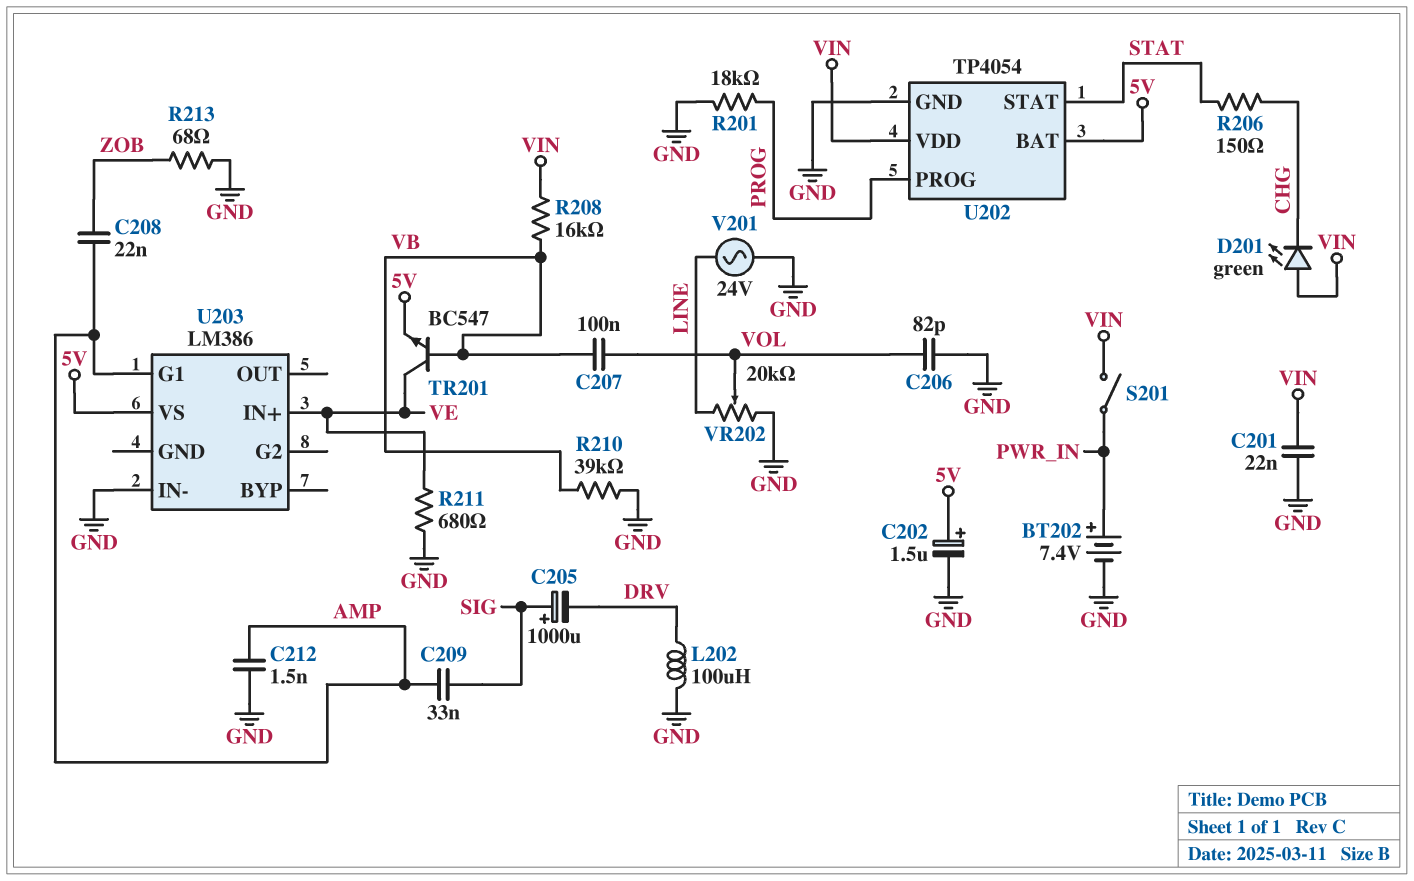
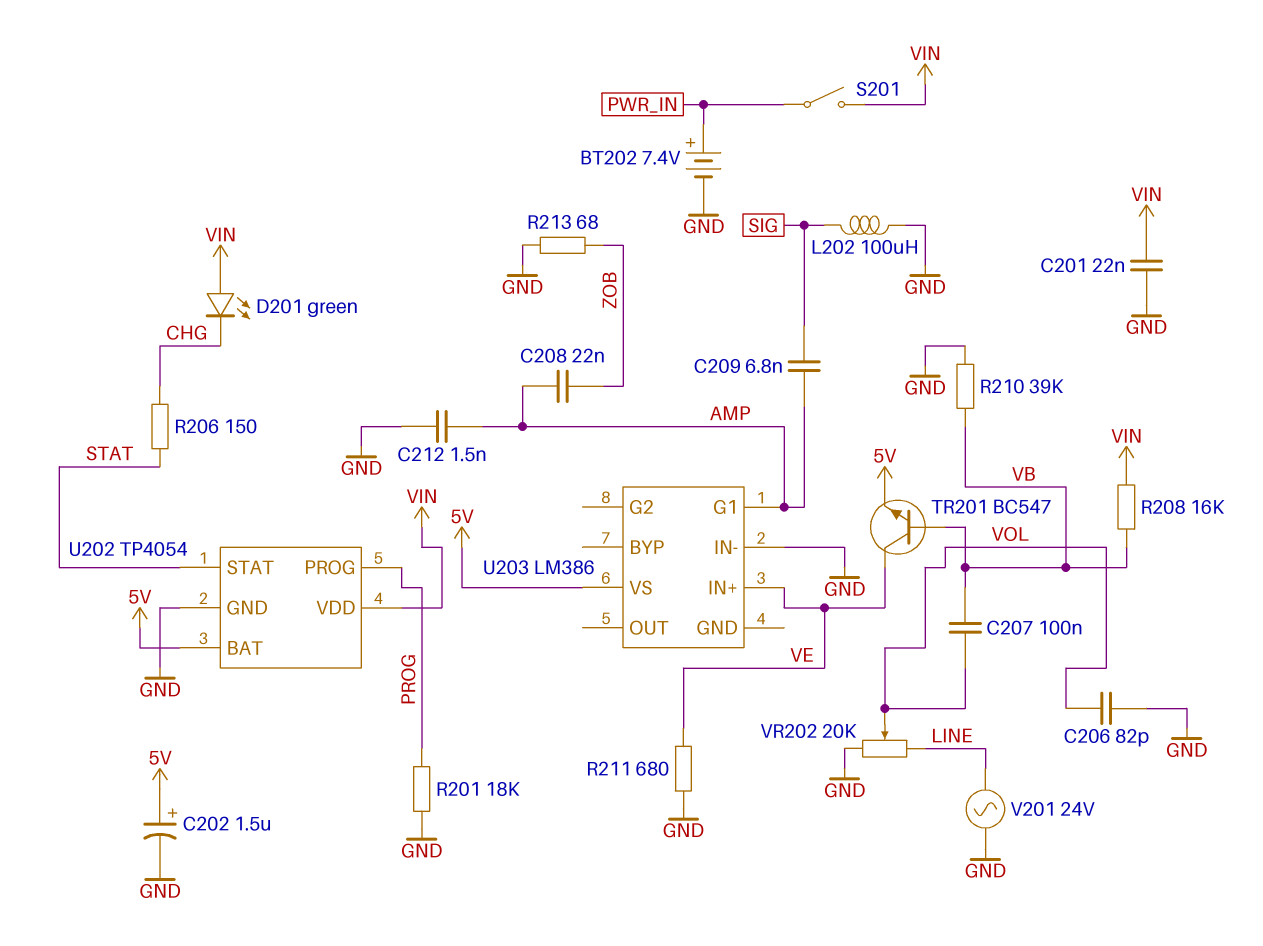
C205: 1000uF (plus SIG, minus DRV) -> none
C209: 33nF (AMP, SIG) -> 6.8nF (AMP, SIG)
L202: 100uH (DRV, GND) -> 100uH (GND, SIG)

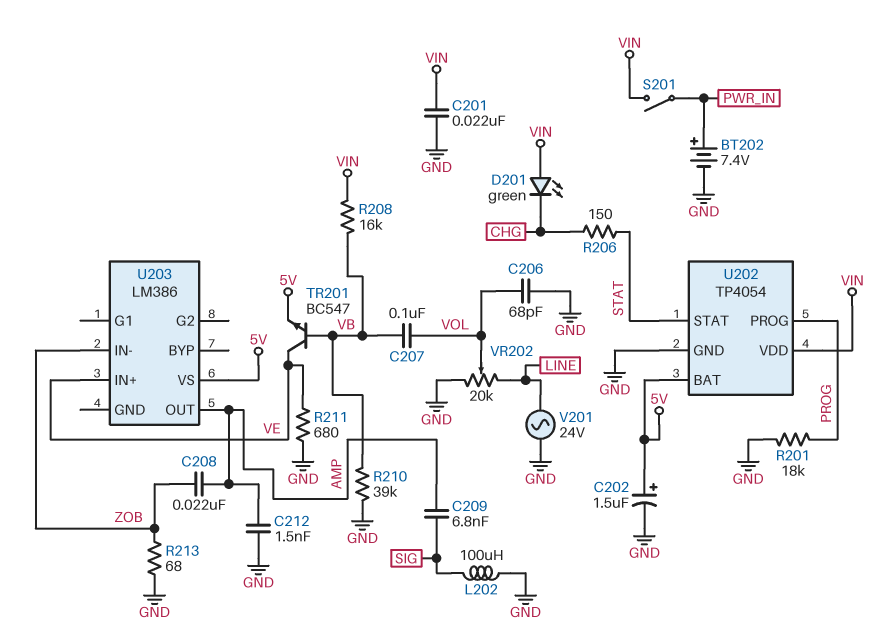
C206: 82pF (GND, VOL) -> 68pF (GND, VOL)
U203 pin G1: AMP -> none
U203 pin IN-: GND -> ZOB
U203 pin OUT: none -> AMP

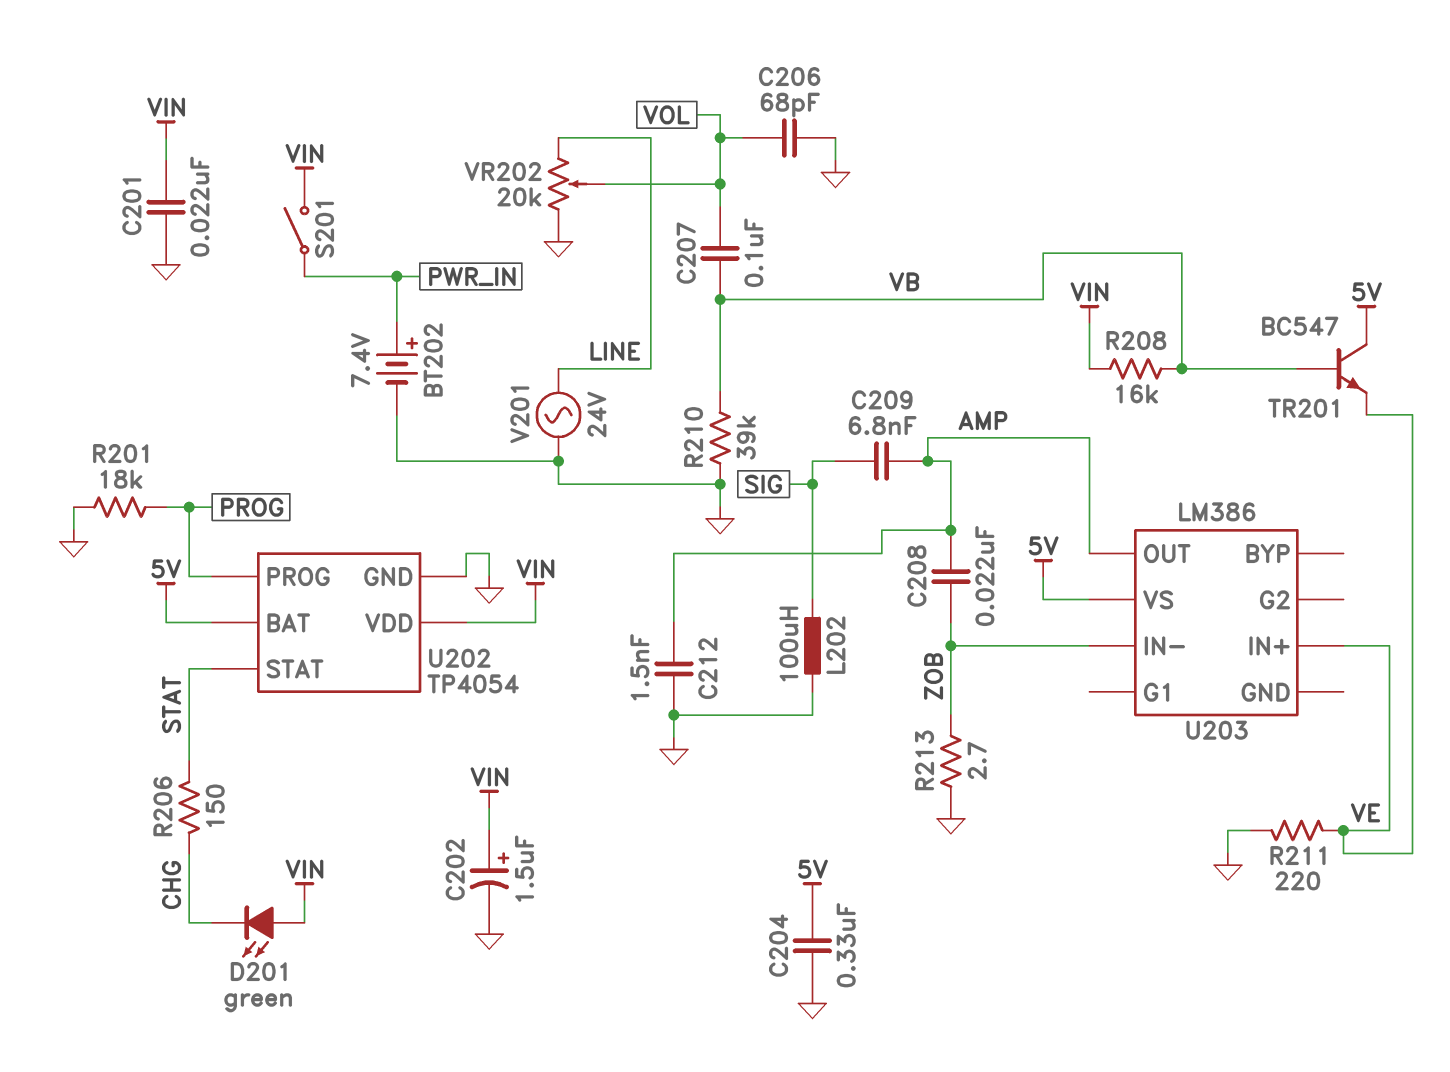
C202: 1.5uF (plus 5V, minus GND) -> 1.5uF (plus VIN, minus GND)
C204: none -> 330nF (5V, GND)
R211: 680 (GND, VE) -> 220 (GND, VE)
R213: 68 (GND, ZOB) -> 2.7 (GND, ZOB)
TR201: NPN BC547 (B VB, C VE, E 5V) -> NPN BC547 (B VB, C 5V, E VE)

